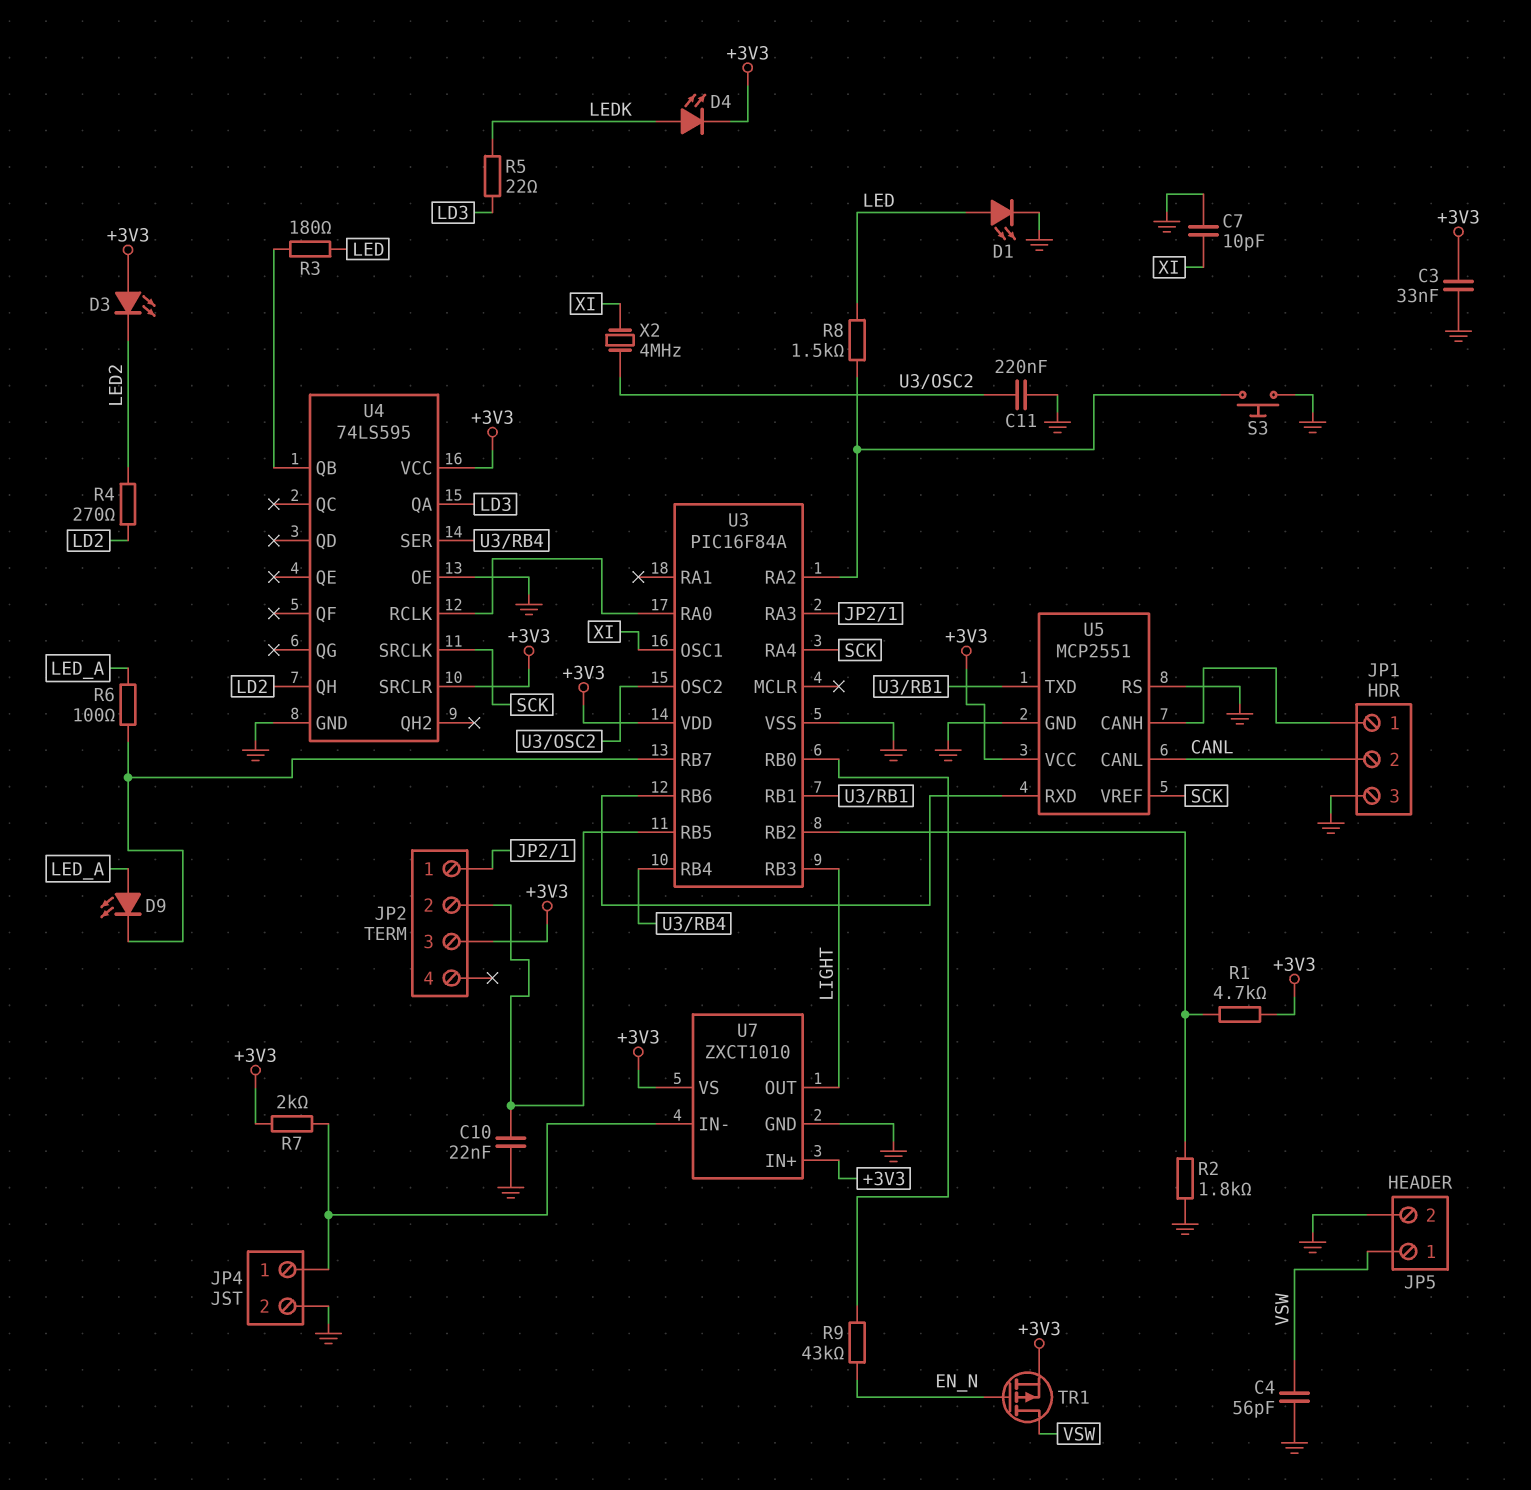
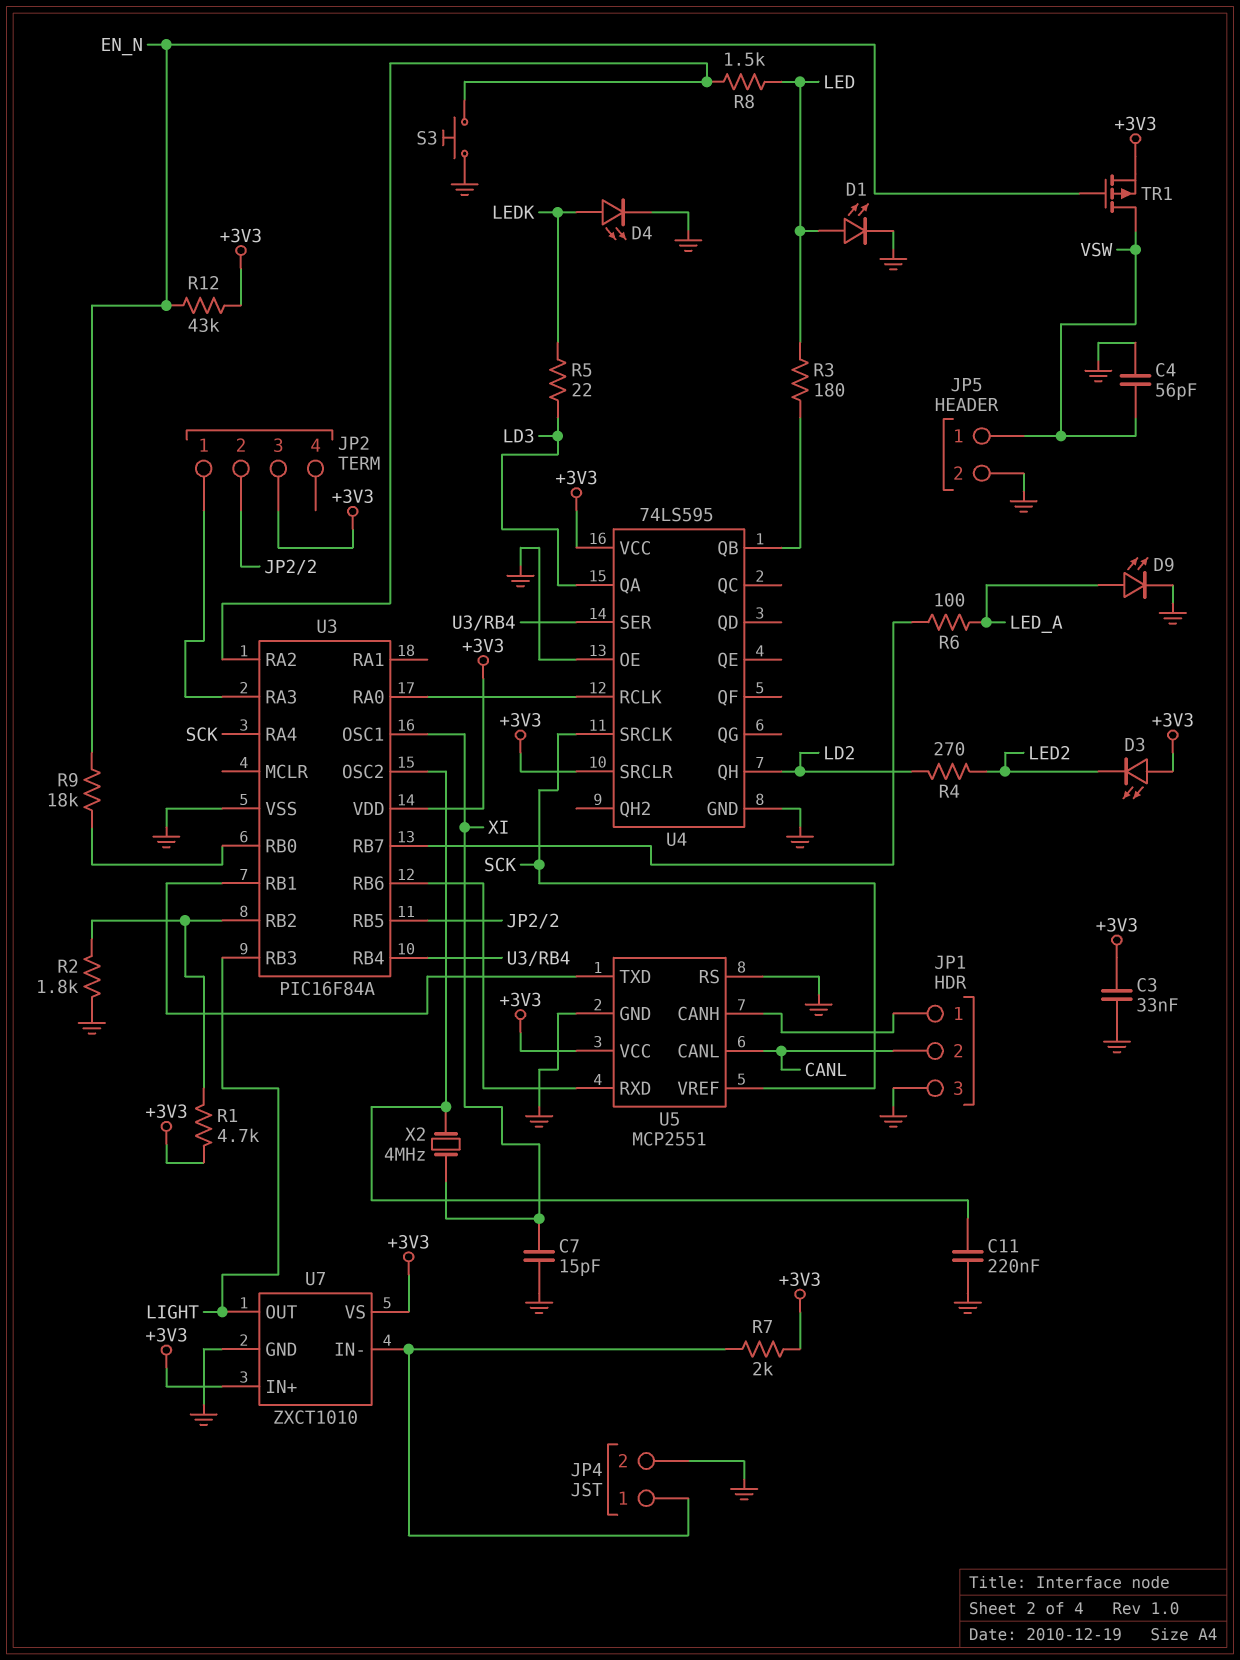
C7: 10pF (GND, XI) -> 15pF (GND, XI)
C10: 22nF (GND, JP2/2) -> none
D4: LED (A LEDK, K +3V3) -> LED (A LEDK, K GND)
D9: LED (A LED_A, K U3/RB7) -> LED (A LED_A, K GND)
R9: 43k (EN_N, U3/RB0) -> 18k (EN_N, U3/RB0)
R12: none -> 43k (+3V3, EN_N)

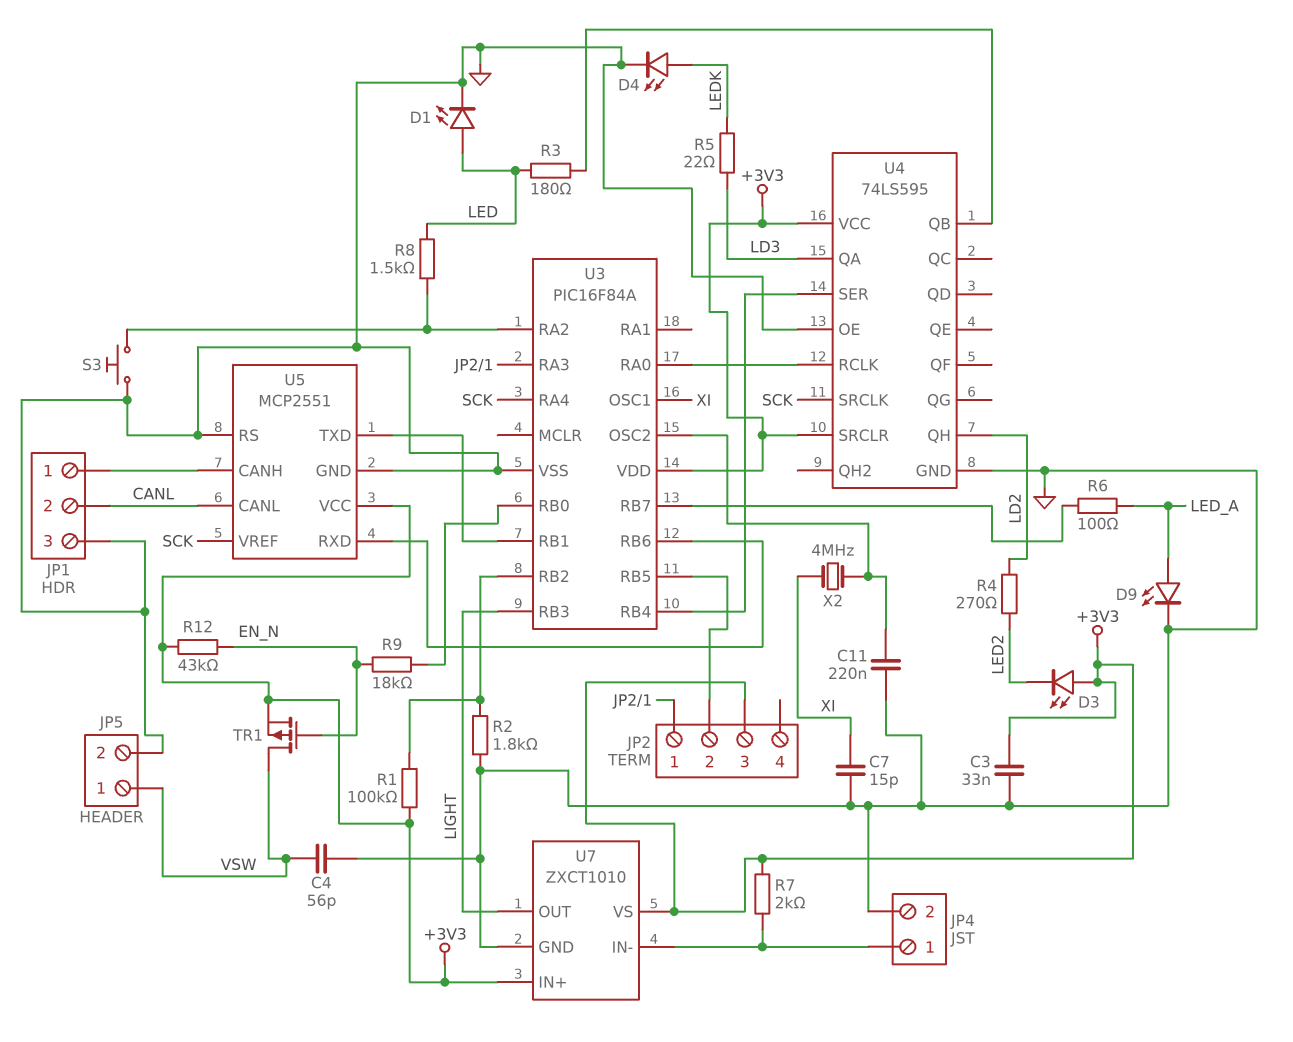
R1: 4.7k (+3V3, U3/RB2) -> 100k (+3V3, U3/RB2)

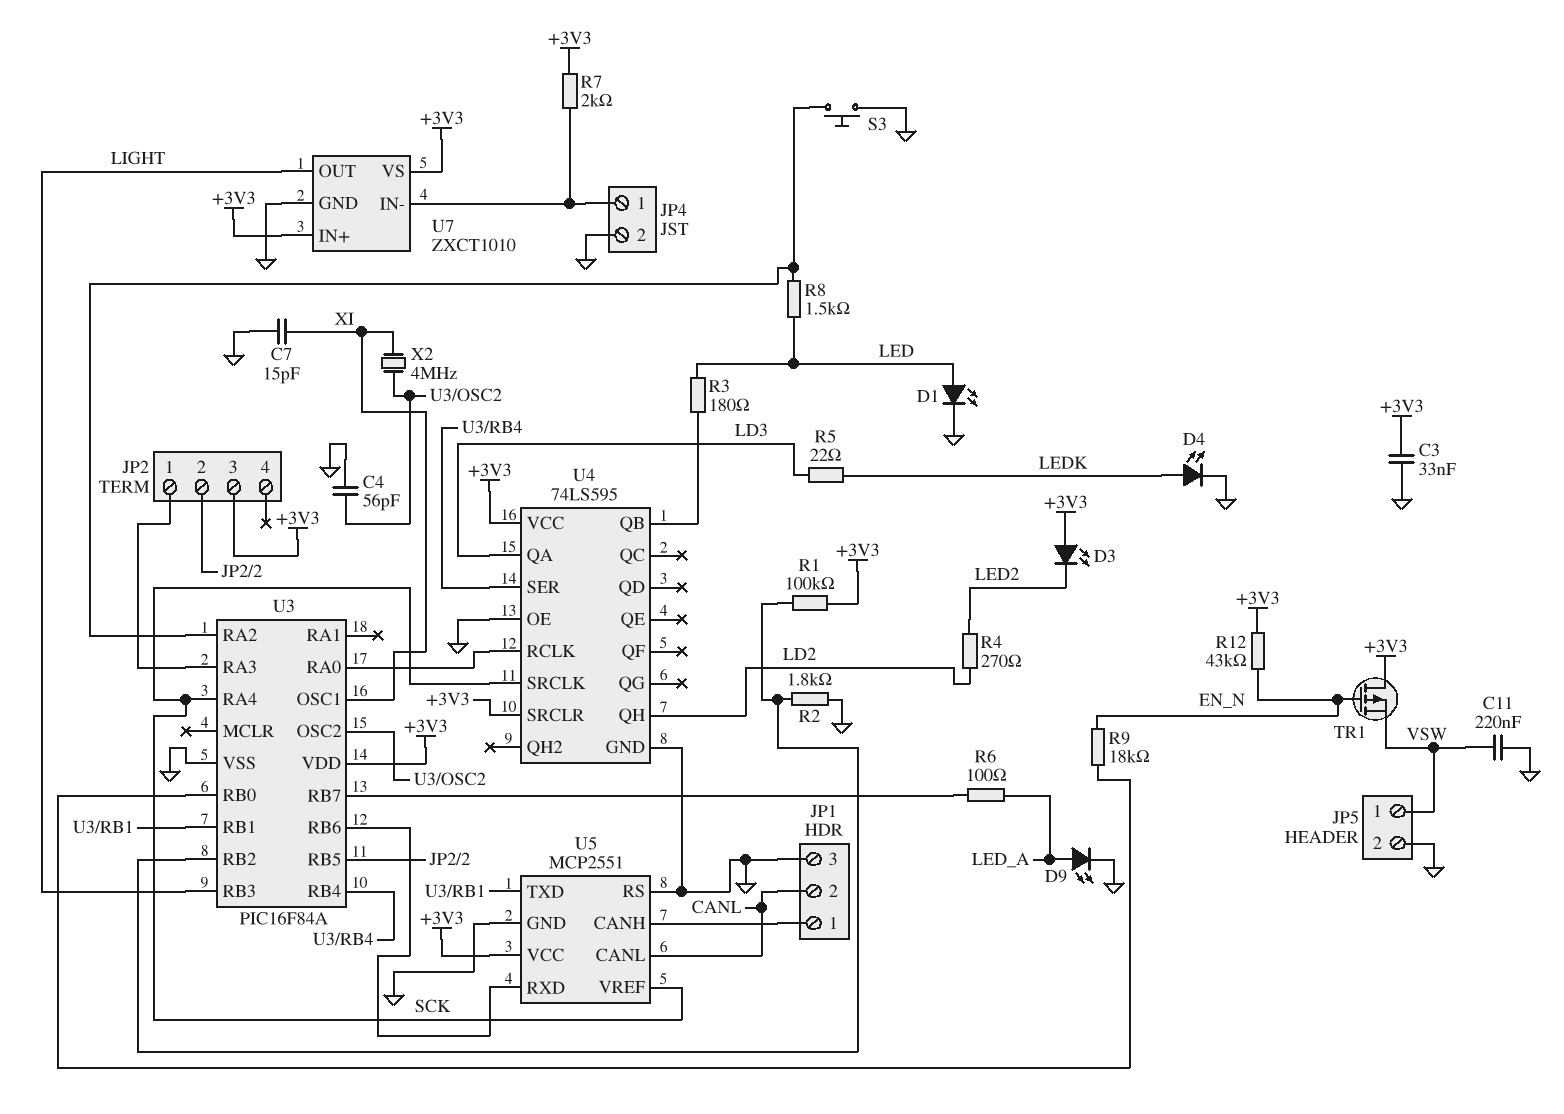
C4: 56pF (GND, VSW) -> 56pF (GND, U3/OSC2)
C11: 220nF (GND, U3/OSC2) -> 220nF (GND, VSW)
TR1: PMOS (G EN_N, D VSW, S +3V3) -> PMOS (G EN_N, D +3V3, S VSW)

